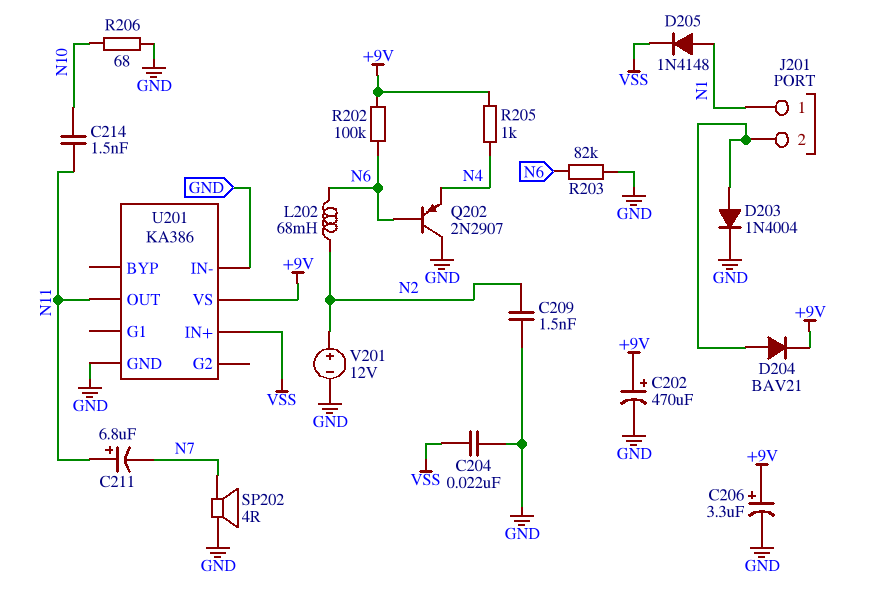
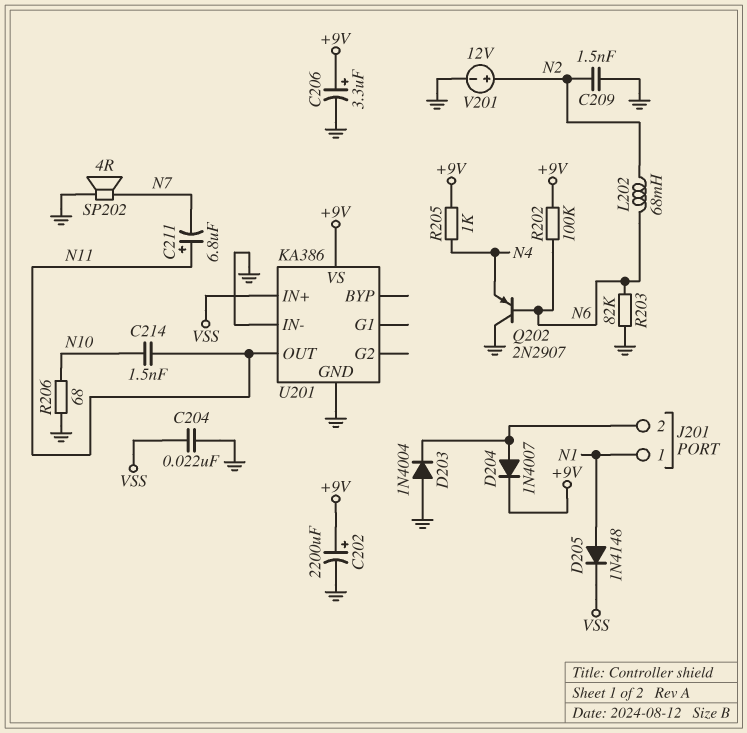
C202: 470uF (plus +9V, minus GND) -> 2200uF (plus +9V, minus GND)
D203: diode 1N4004 (A J201/2, K GND) -> diode 1N4004 (A GND, K J201/2)
D204: diode BAV21 (A J201/2, K +9V) -> diode 1N4007 (A J201/2, K +9V)

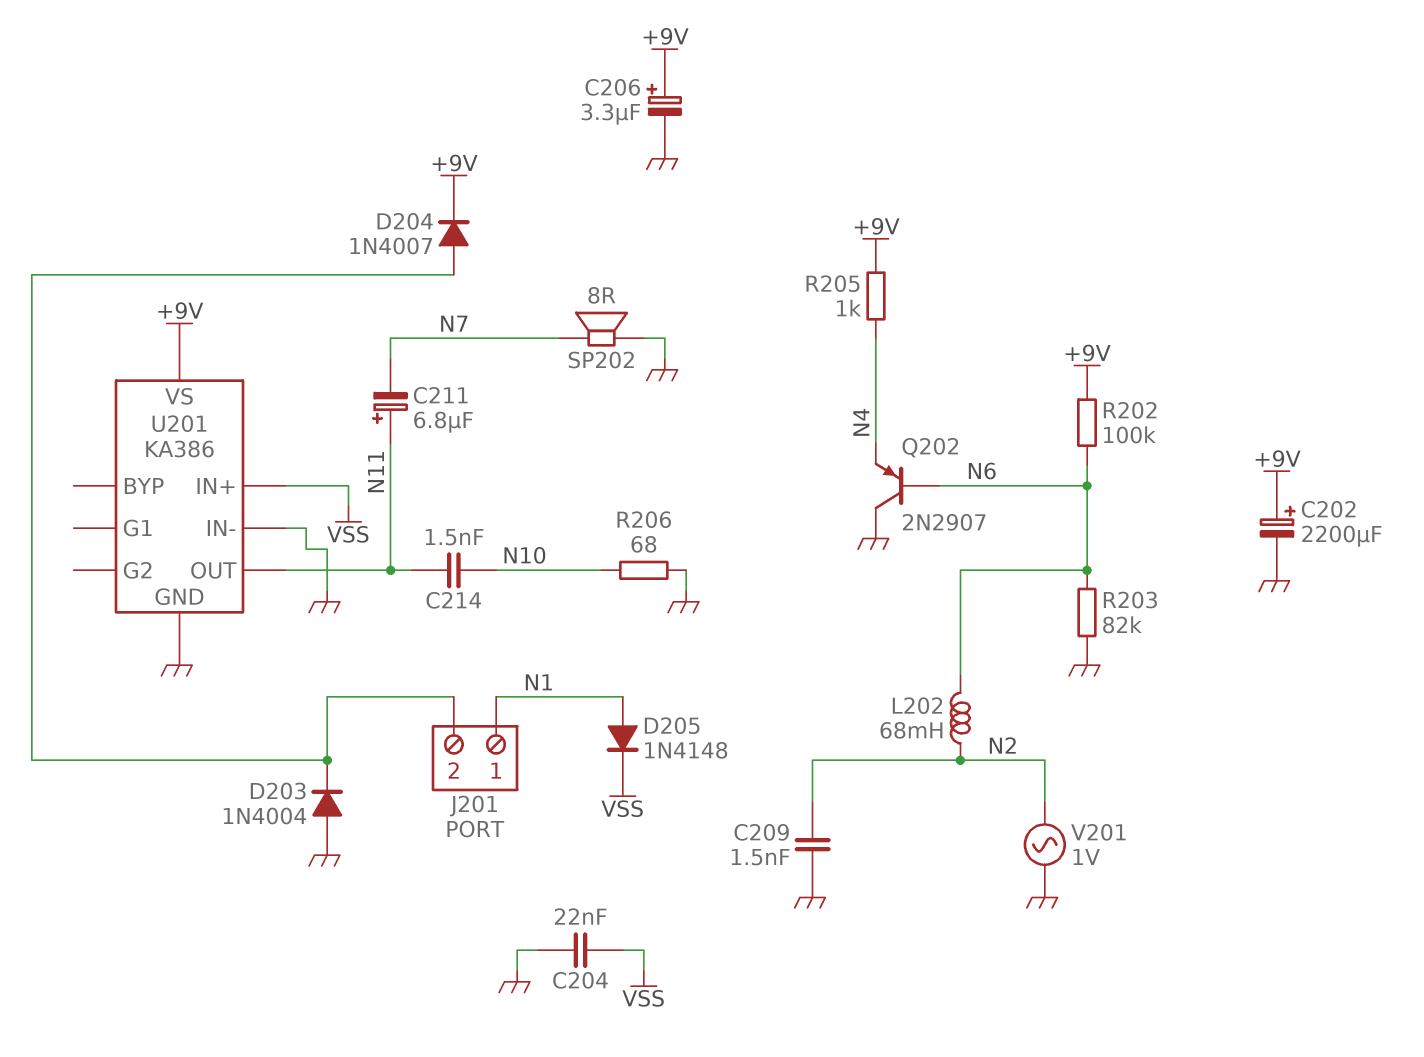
SP202: speaker 4R (GND, N7) -> speaker 8R (GND, N7)
V201: 12V (plus N2, minus GND) -> AC 1V (GND, N2)

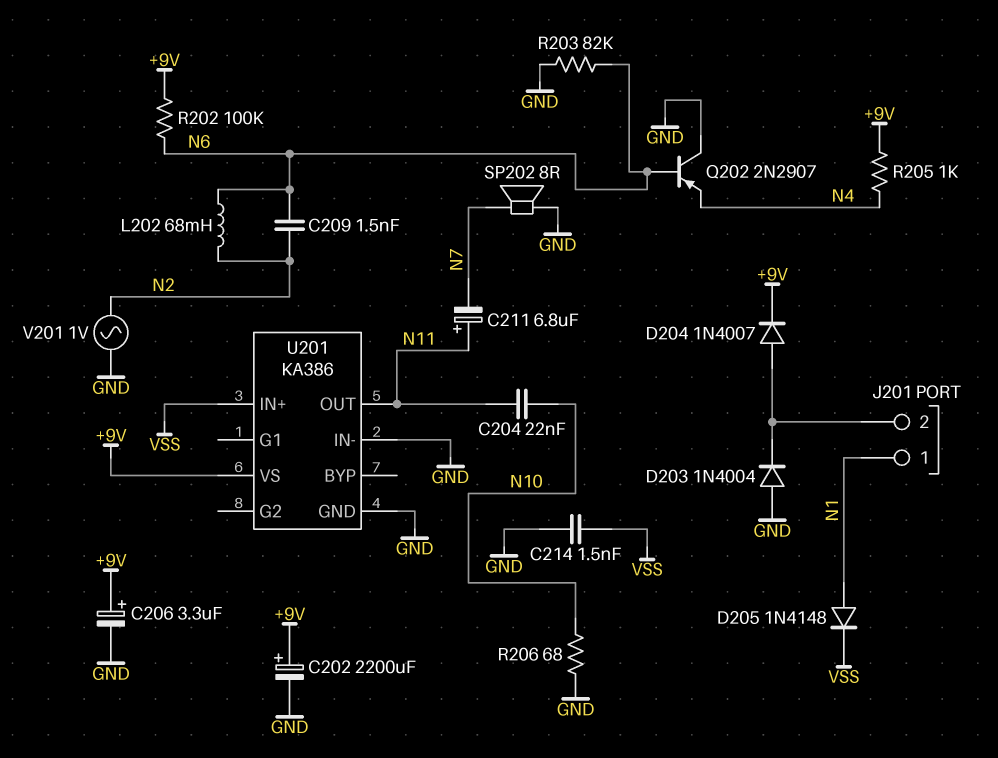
C204: 22nF (GND, VSS) -> 22nF (N10, N11)
C209: 1.5nF (GND, N2) -> 1.5nF (N2, N6)
C214: 1.5nF (N10, N11) -> 1.5nF (GND, VSS)

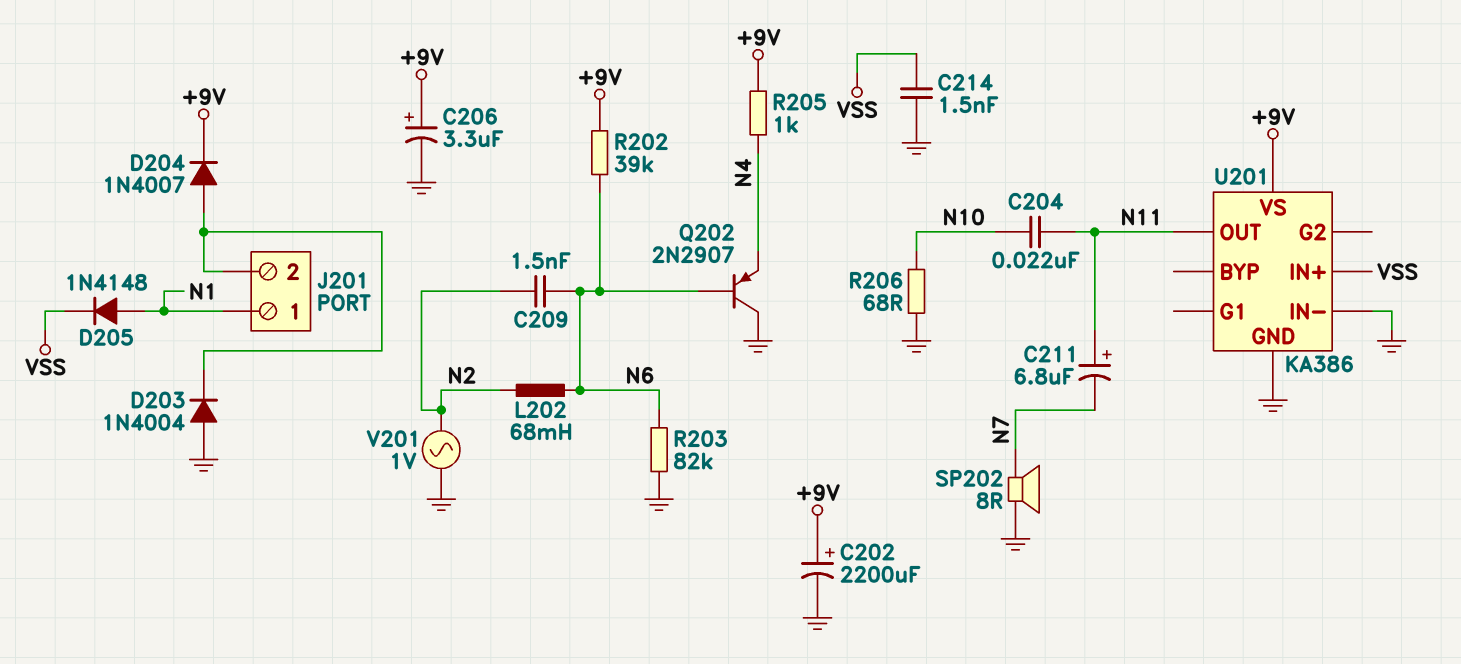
R202: 100k (+9V, N6) -> 39k (+9V, N6)

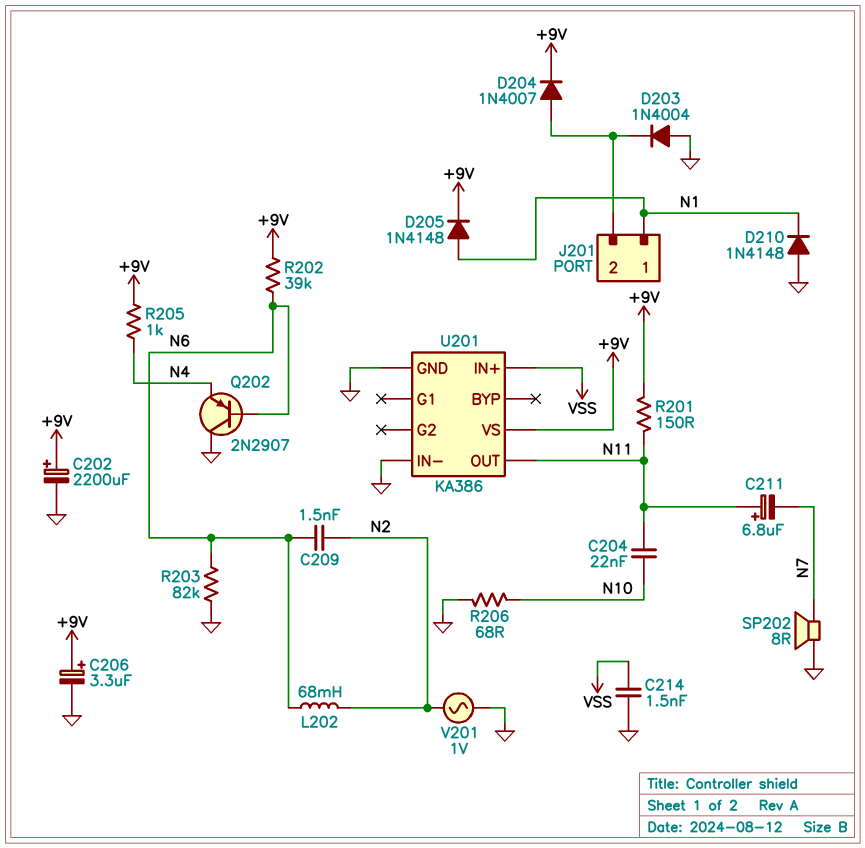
D205: diode 1N4148 (A N1, K VSS) -> diode 1N4148 (A N1, K +9V)
D210: none -> diode 1N4148 (A GND, K N1)
R201: none -> 150 (+9V, N11)

